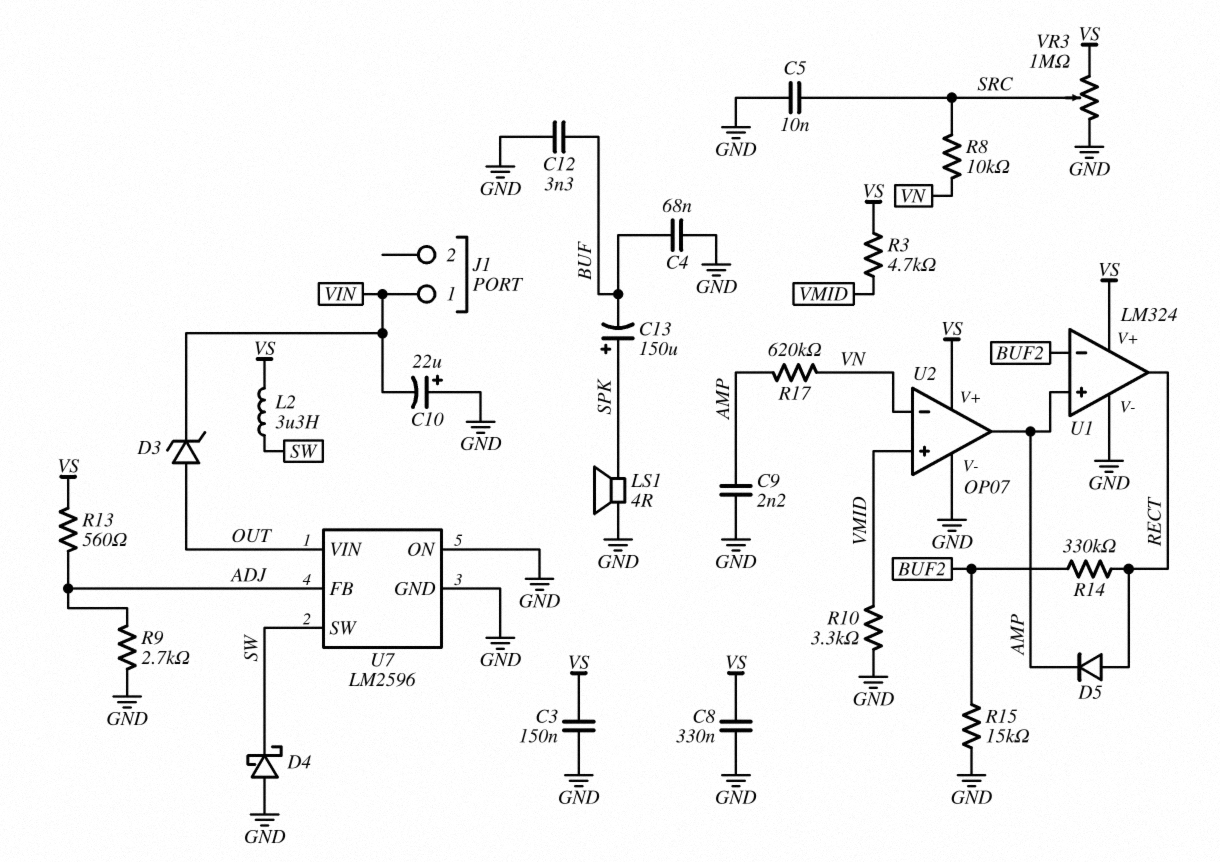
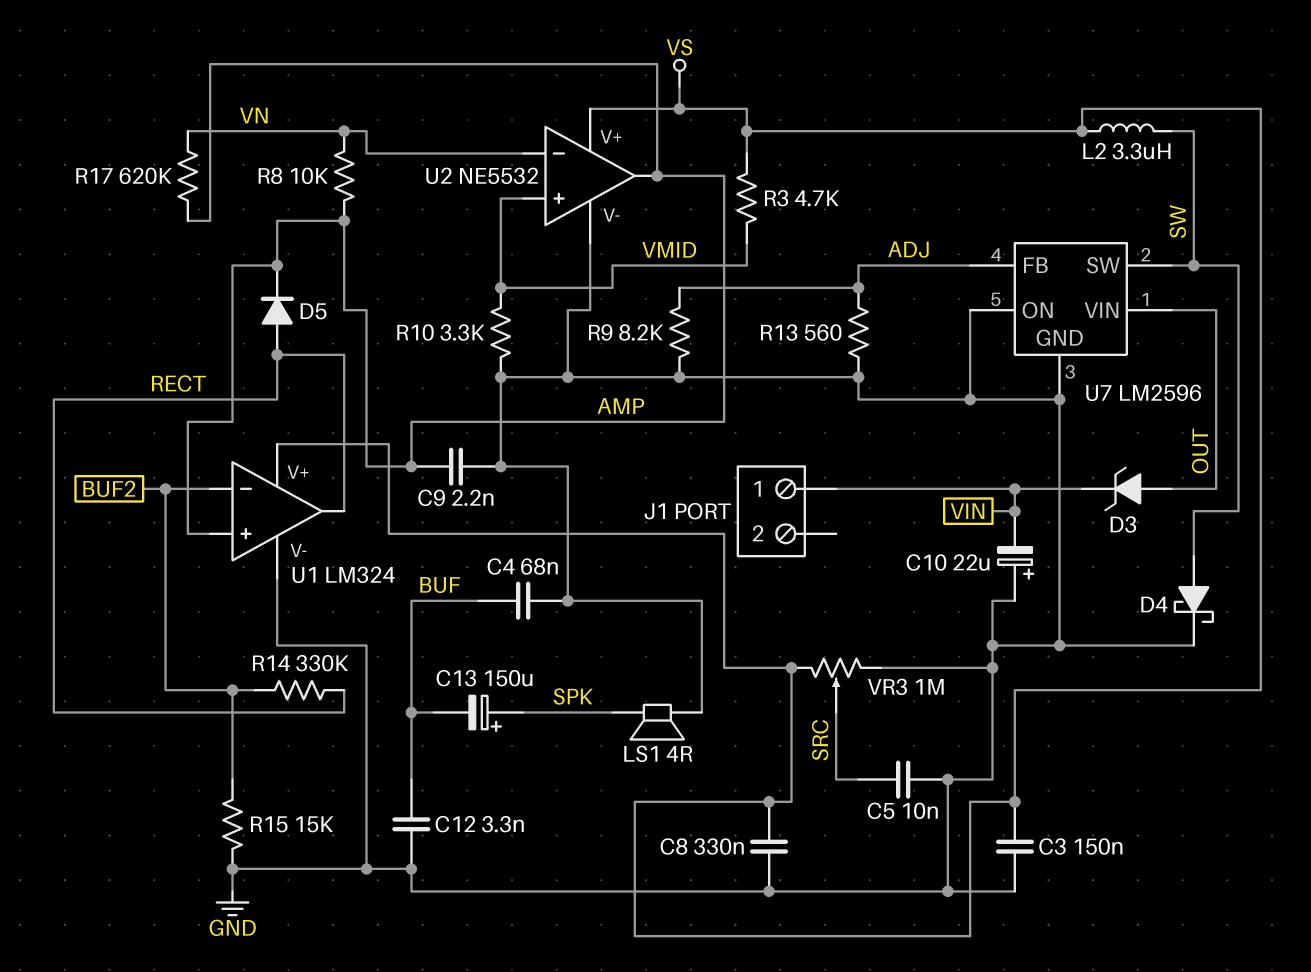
D4: schottky (A GND, K SW) -> schottky (A SW, K GND)
R8: 10k (SRC, VN) -> 10k (AMP, VN)
R9: 2.7k (ADJ, GND) -> 8.2k (ADJ, GND)
R13: 560 (ADJ, VS) -> 560 (ADJ, GND)
U2: OP07 -> NE5532

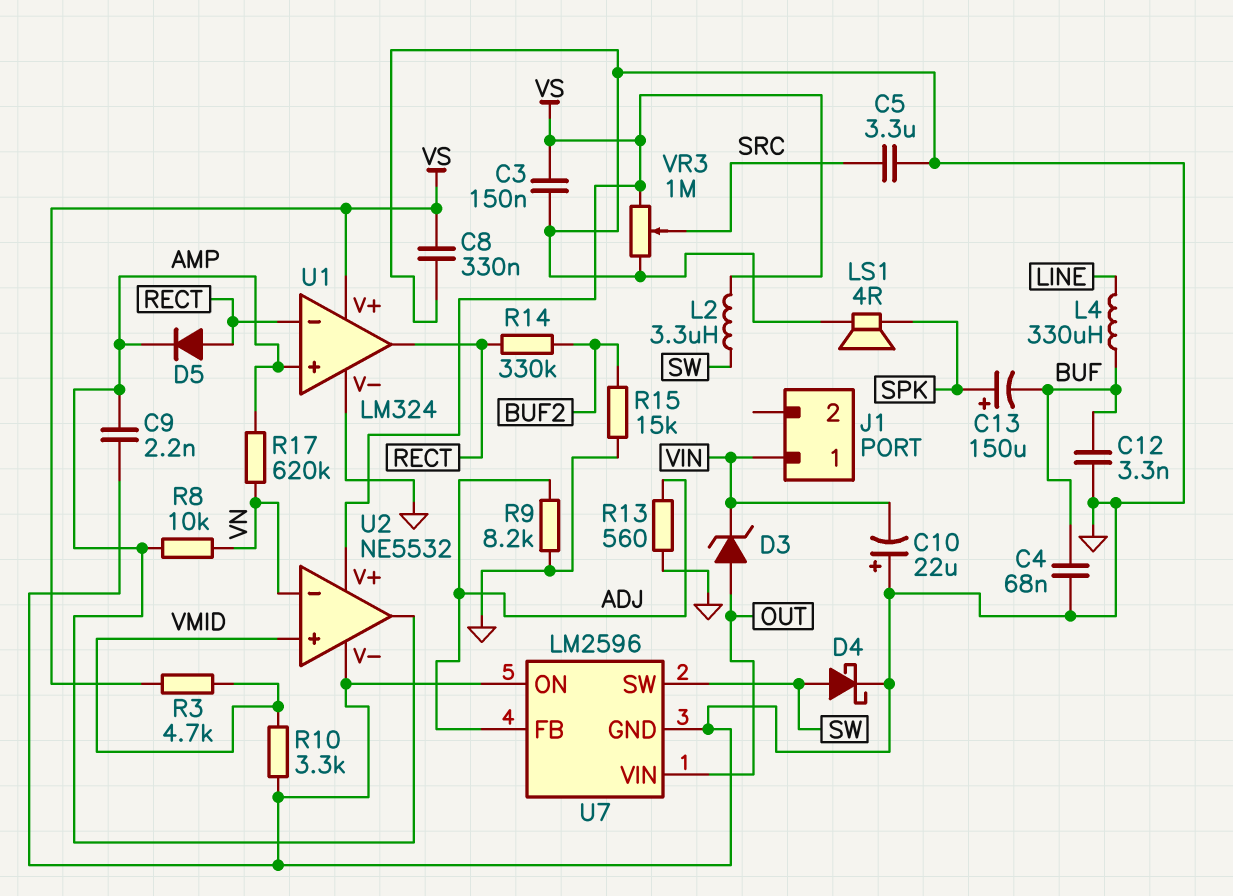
C5: 10nF (GND, SRC) -> 3.3uF (GND, SRC)
L4: none -> 330uH (BUF, LINE)
U1 pin in-: BUF2 -> RECT

